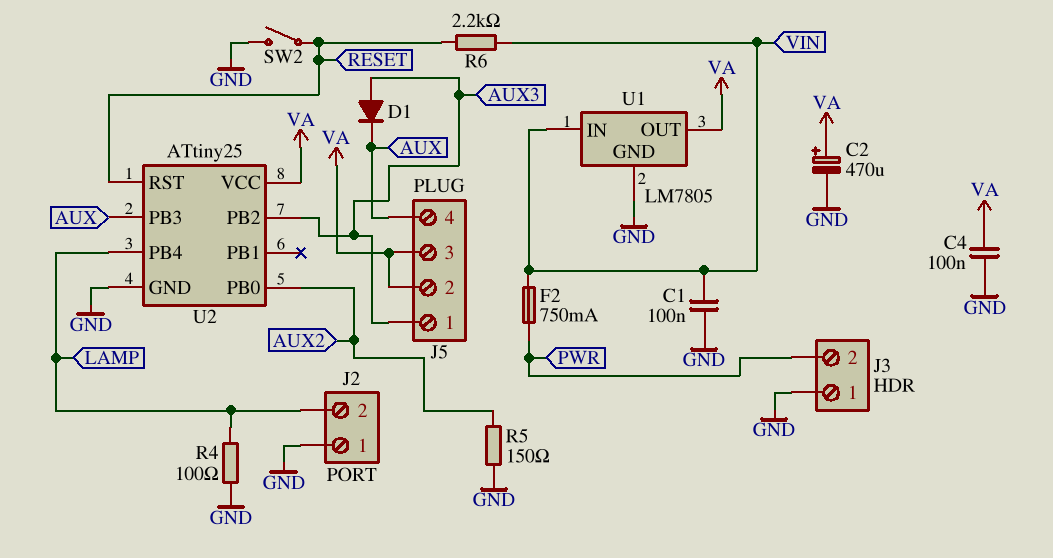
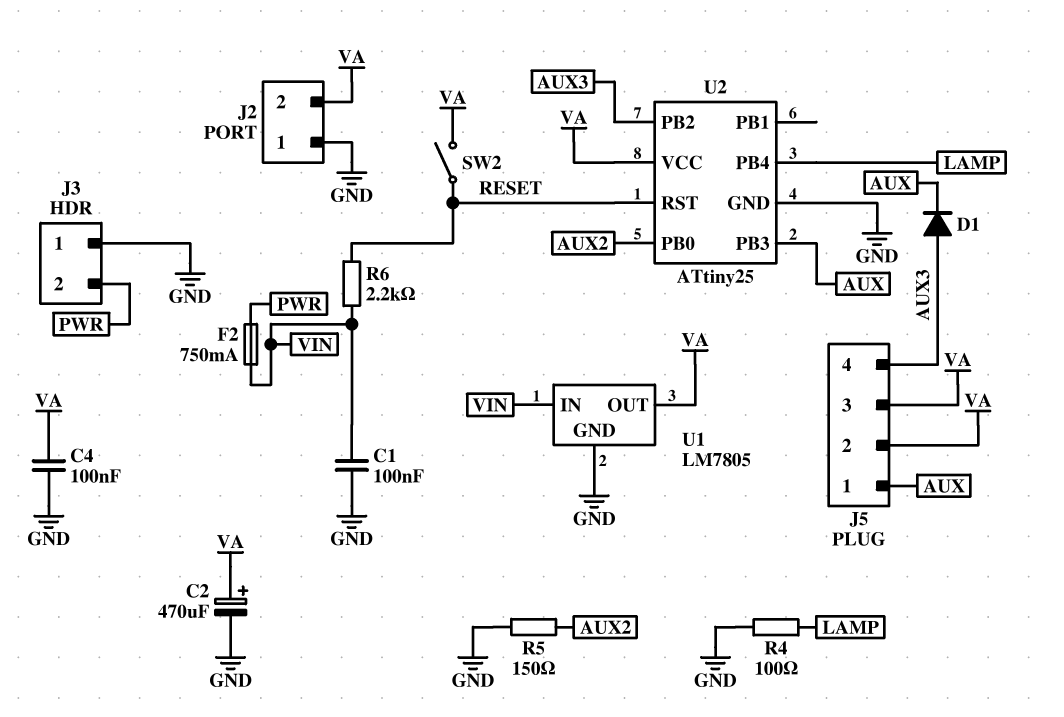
J2 pin 2: LAMP -> VA
J5 pin 1: AUX3 -> AUX
J5 pin 4: AUX -> AUX3
SW2: switch (GND, RESET) -> switch (RESET, VA)

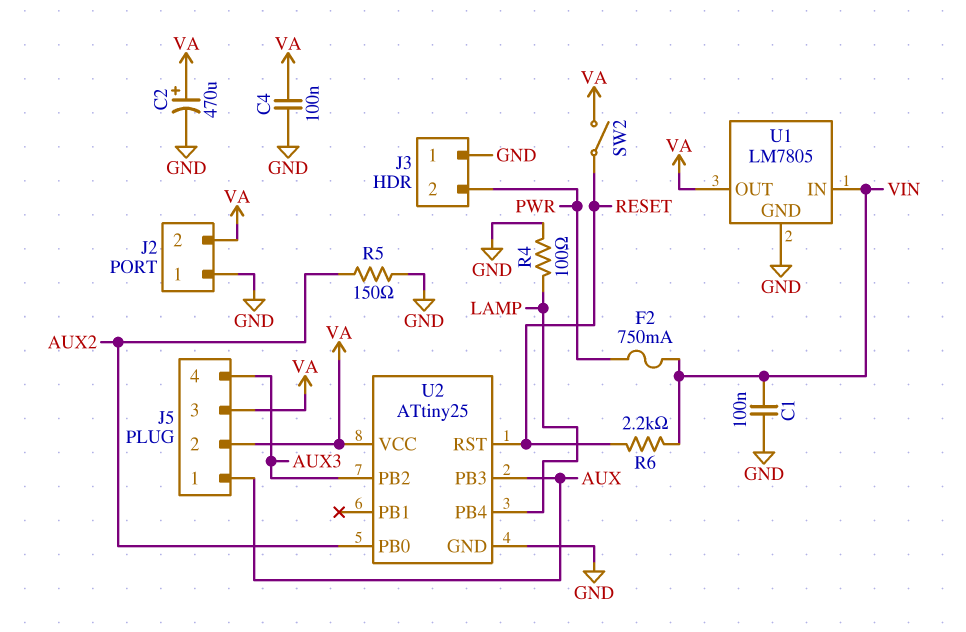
D1: diode (A AUX3, K AUX) -> none

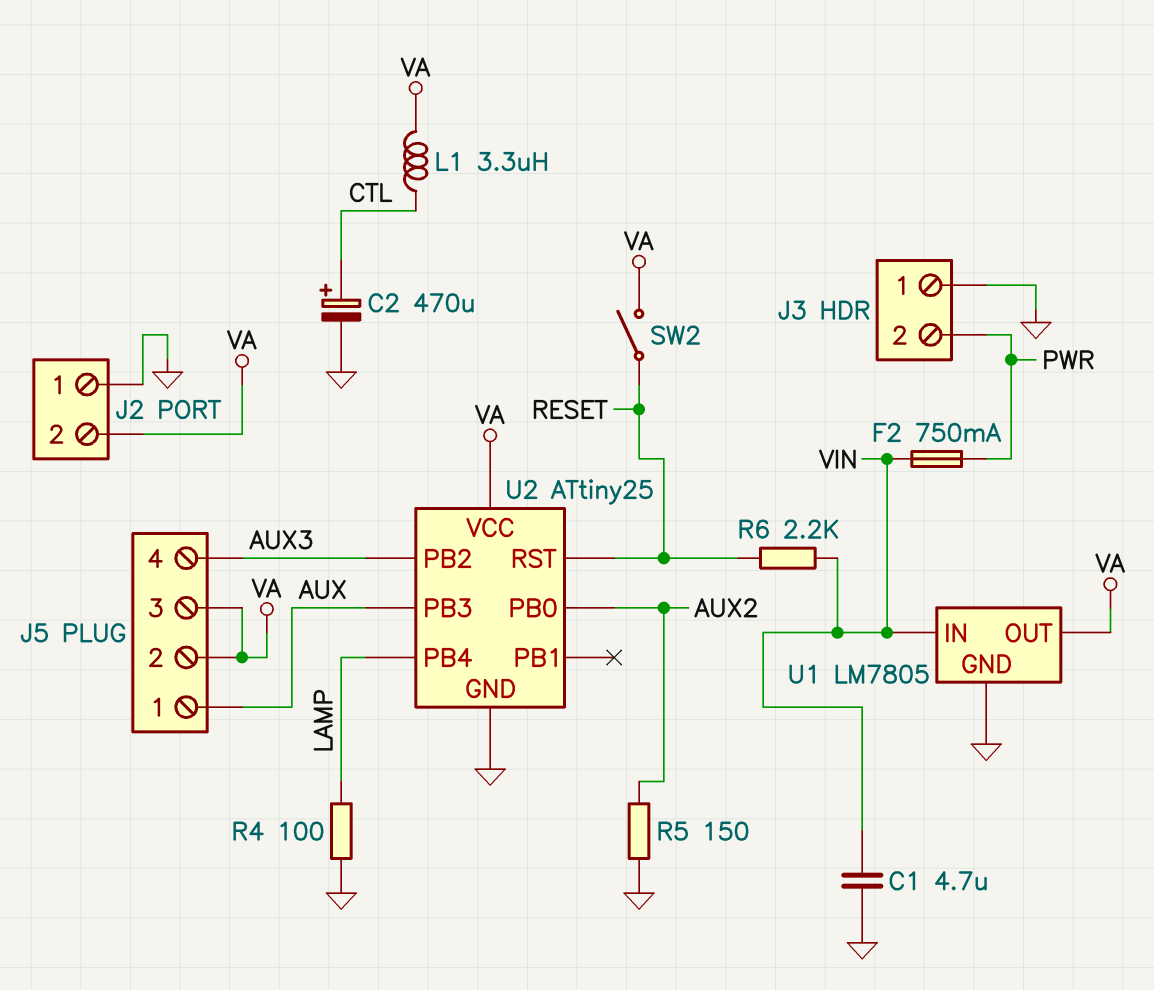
C1: 100nF (GND, VIN) -> 4.7uF (GND, VIN)
C2: 470uF (plus VA, minus GND) -> 470uF (plus CTL, minus GND)
C4: 100nF (GND, VA) -> none
L1: none -> 3.3uH (CTL, VA)

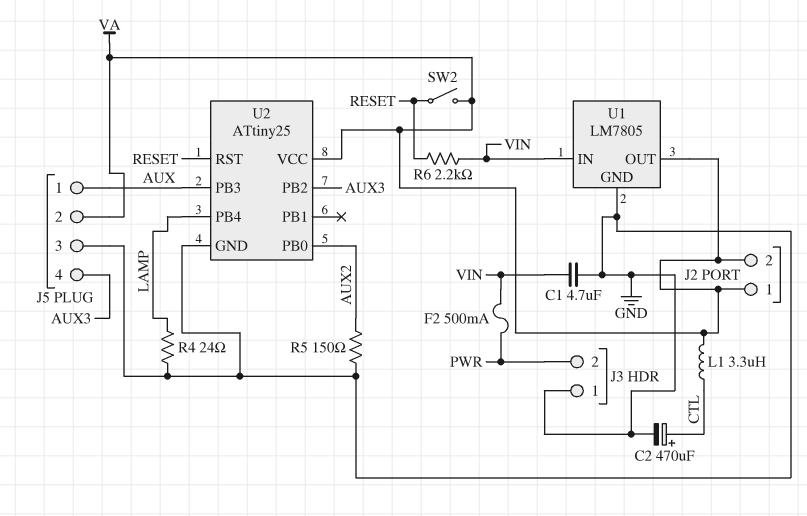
F2: 750mA (PWR, VIN) -> 500mA (PWR, VIN)
J2 pin 1: GND -> VA
J5 pin 3: VA -> GND
R4: 100 (GND, LAMP) -> 24 (GND, LAMP)

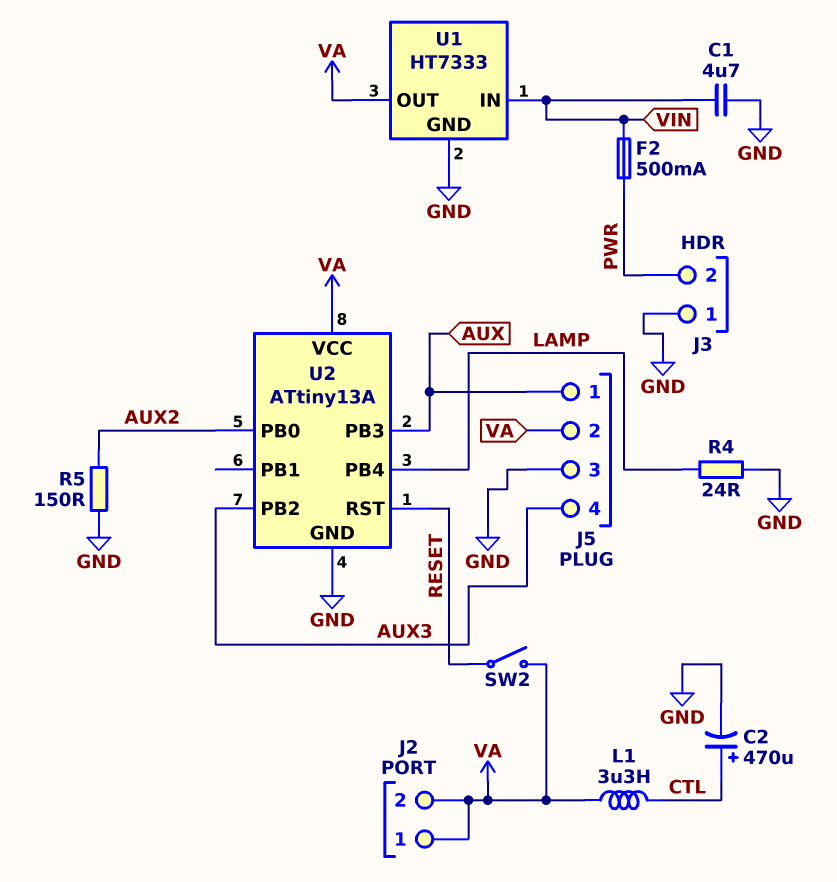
R6: 2.2k (RESET, VIN) -> none
U1: LM7805 -> HT7333
U2: ATtiny25 -> ATtiny13A

